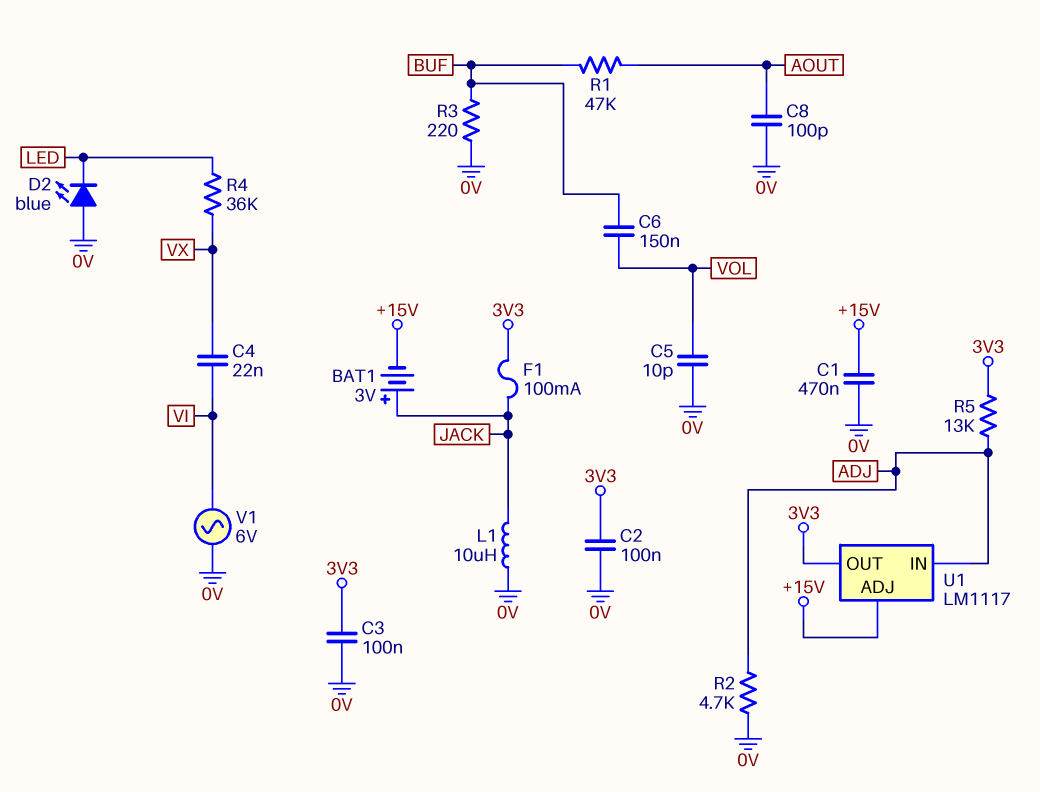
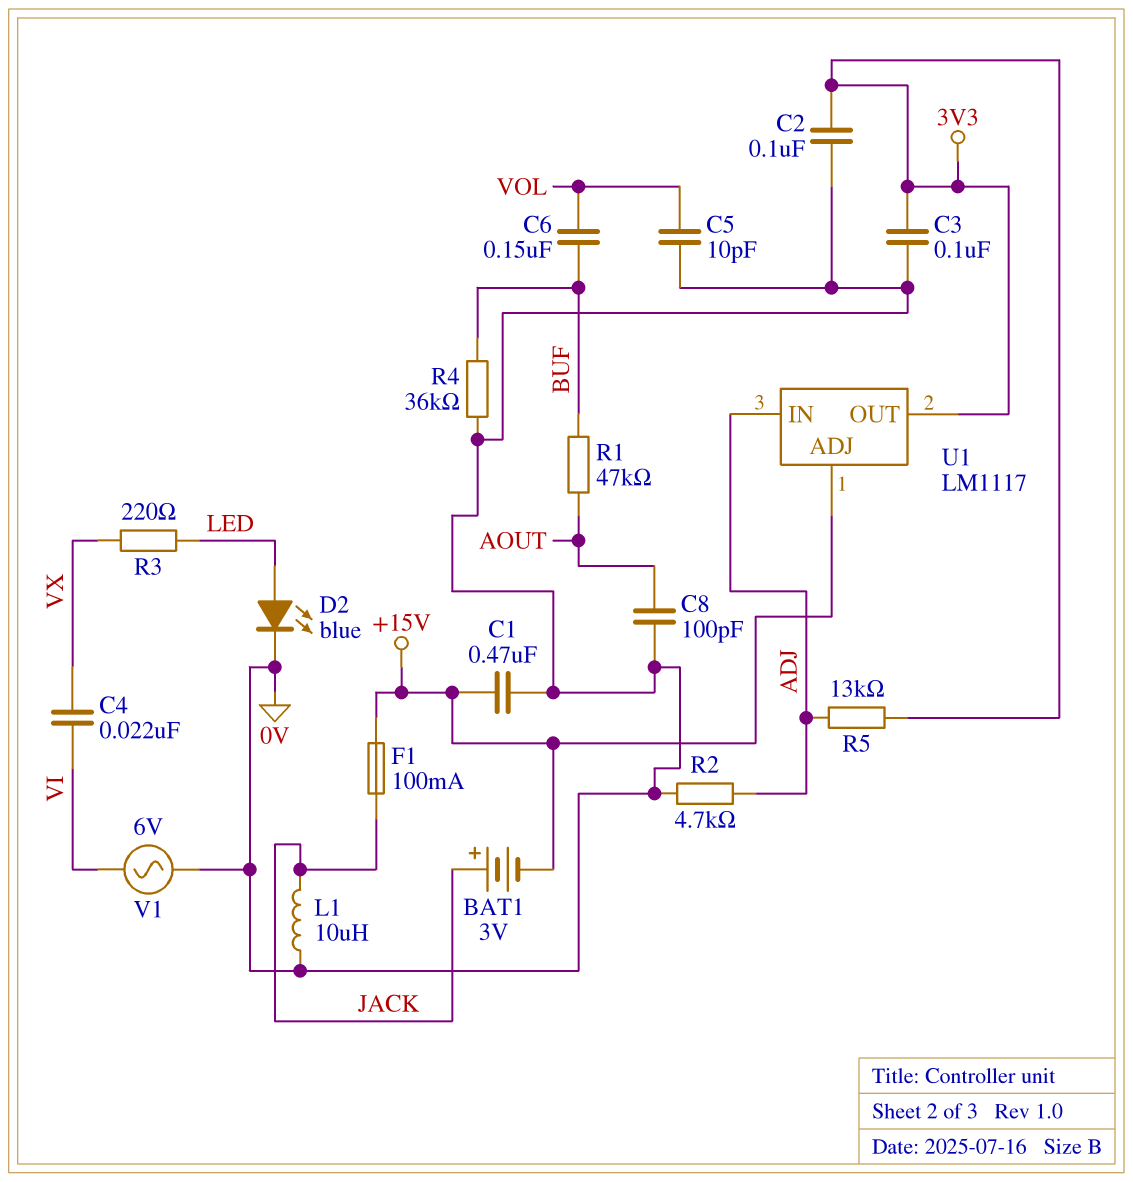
D2: LED blue (A 0V, K LED) -> LED blue (A LED, K 0V)
F1: 100mA (3V3, JACK) -> 100mA (+15V, JACK)
R3: 220 (0V, BUF) -> 220 (LED, VX)
R4: 36k (LED, VX) -> 36k (0V, BUF)

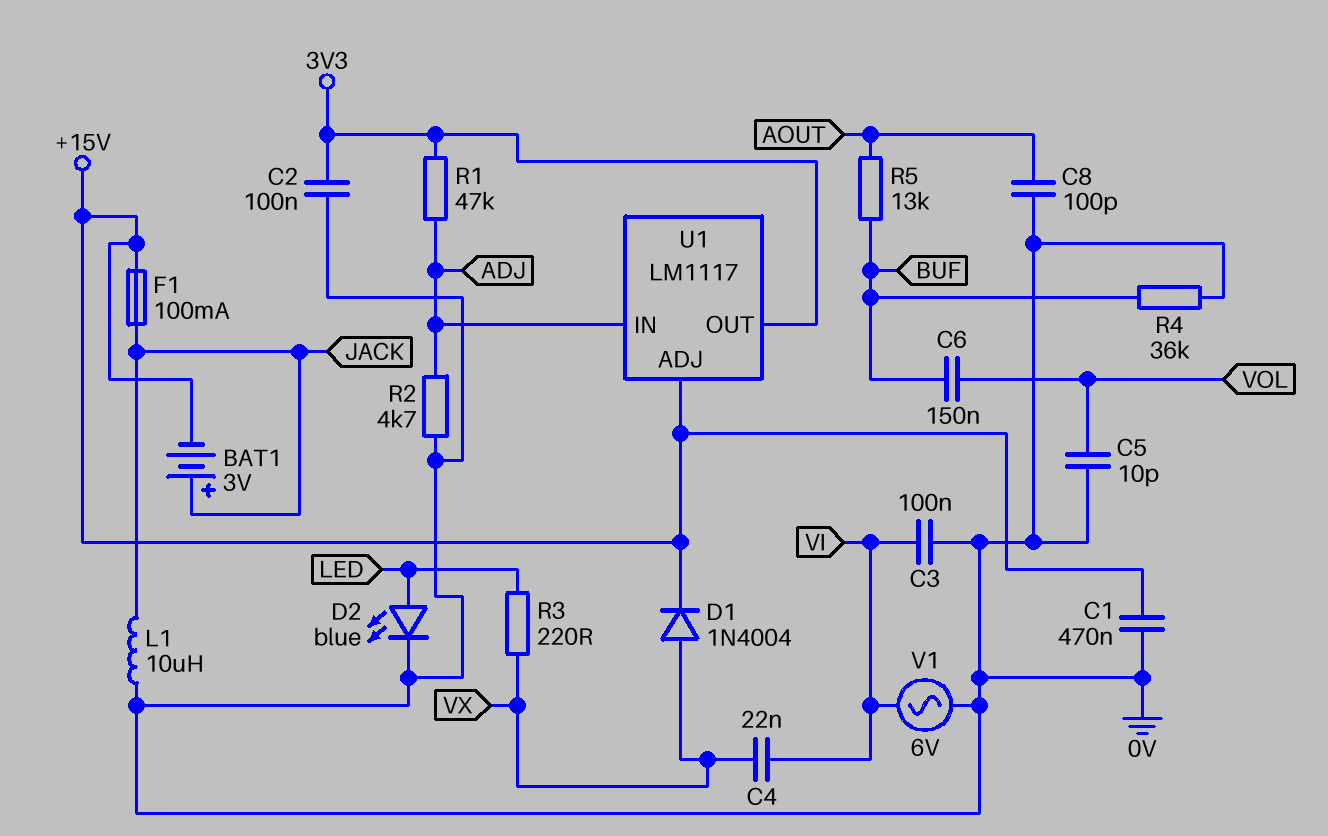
C3: 100nF (0V, 3V3) -> 100nF (0V, VI)
D1: none -> diode 1N4004 (A VX, K +15V)
R1: 47k (AOUT, BUF) -> 47k (3V3, ADJ)
R5: 13k (3V3, ADJ) -> 13k (AOUT, BUF)

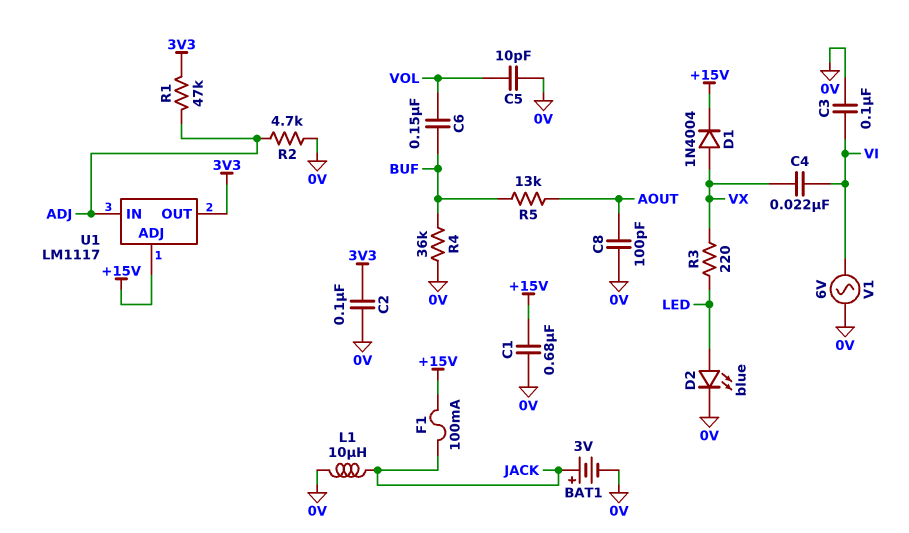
BAT1: 3V (plus JACK, minus +15V) -> 3V (plus JACK, minus 0V)
C1: 470nF (+15V, 0V) -> 680nF (+15V, 0V)

